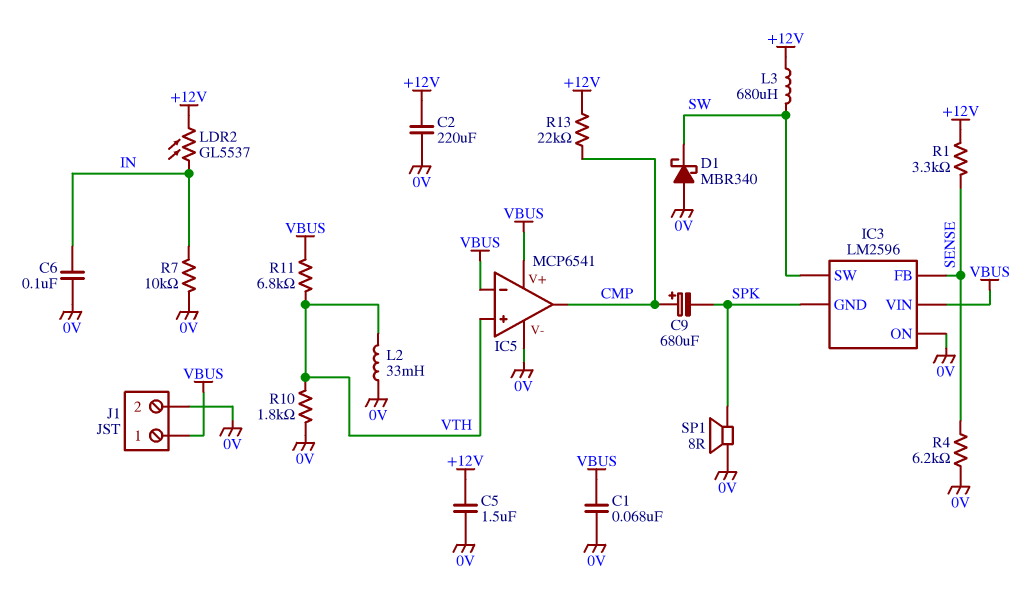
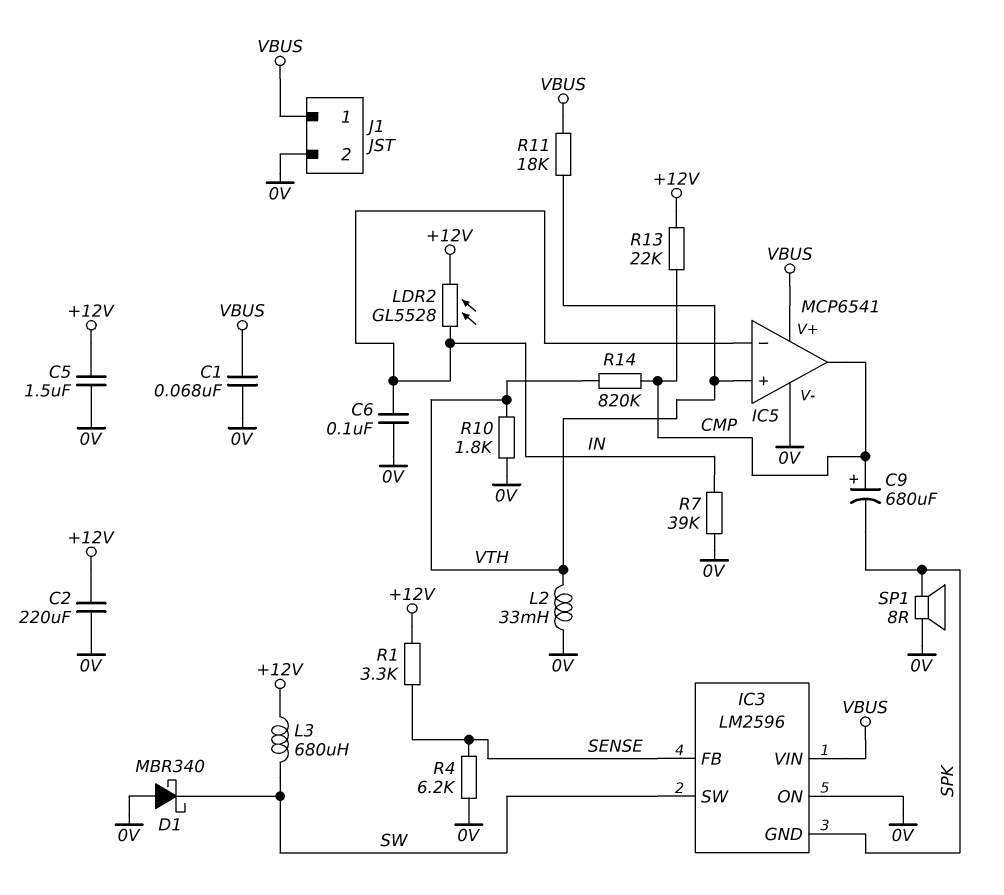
IC5 pin in-: VBUS -> IN
LDR2: GL5537 (+12V, IN) -> GL5528 (+12V, IN)
R7: 10k (0V, IN) -> 39k (0V, IN)
R11: 6.8k (VBUS, VTH) -> 18k (VBUS, VTH)
R14: none -> 820k (CMP, VTH)

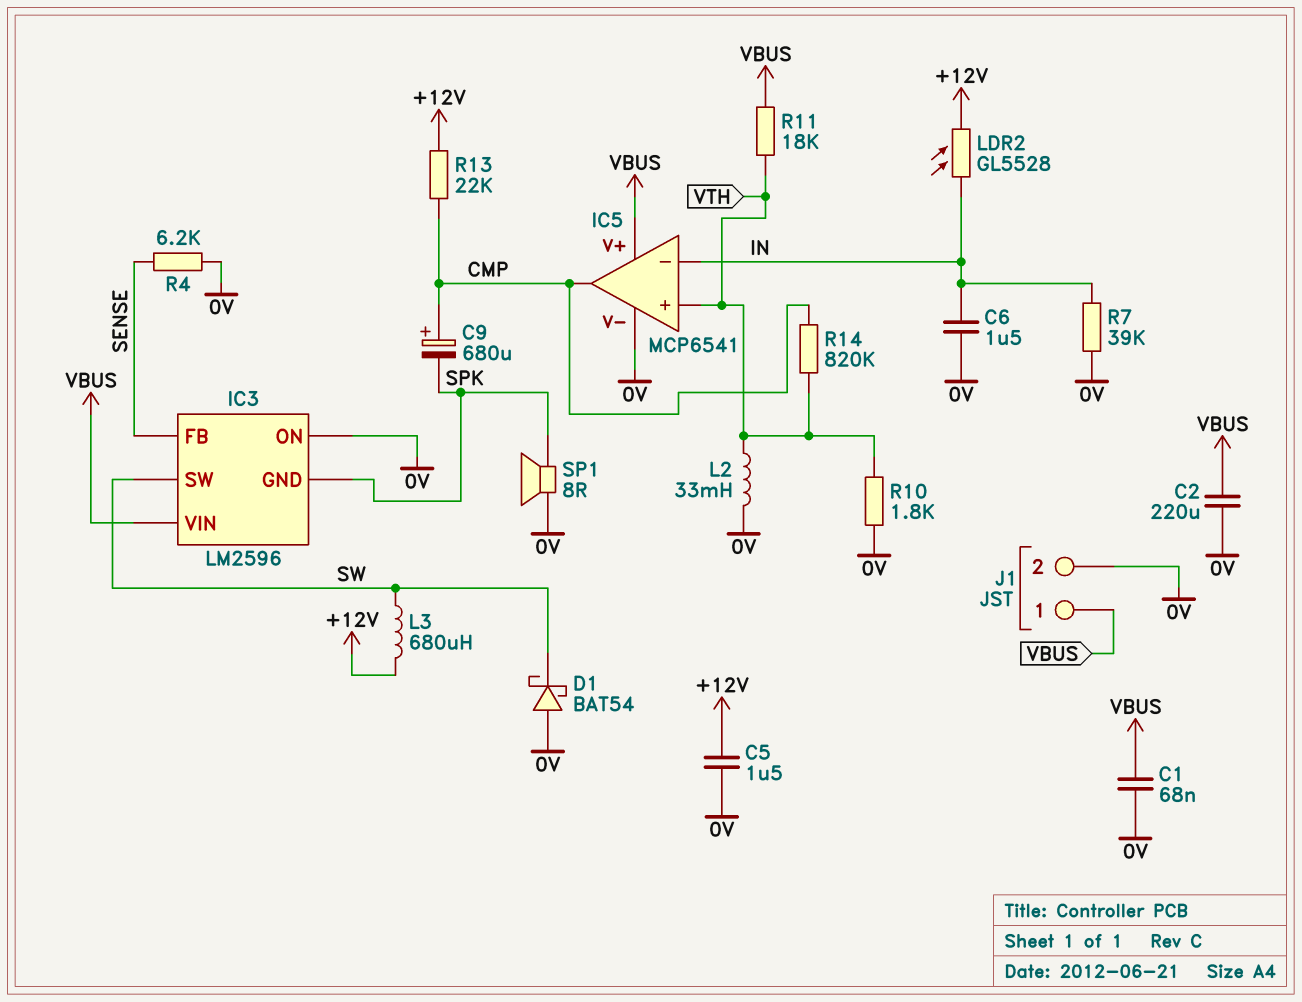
C2: 220uF (+12V, 0V) -> 220uF (0V, VBUS)
C6: 100nF (0V, IN) -> 1.5uF (0V, IN)
D1: schottky MBR340 (A 0V, K SW) -> schottky BAT54 (A 0V, K SW)
R1: 3.3k (+12V, SENSE) -> none

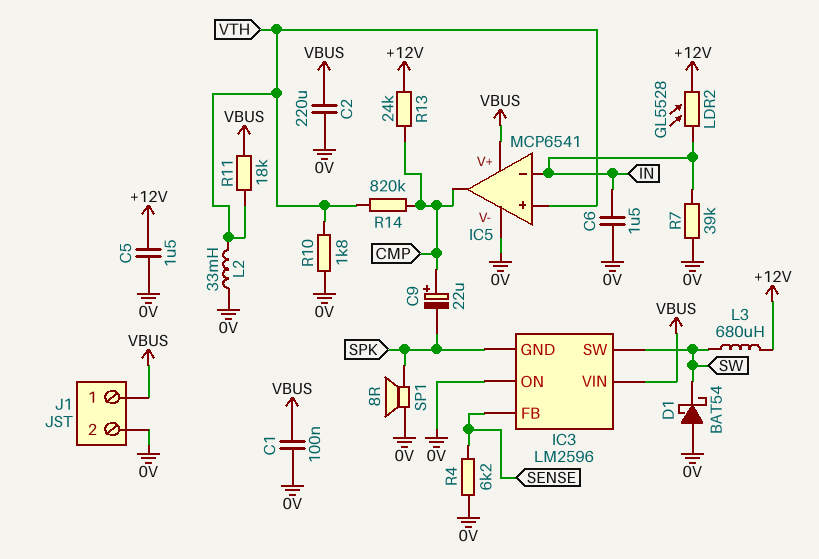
C1: 68nF (0V, VBUS) -> 100nF (0V, VBUS)
C9: 680uF (plus CMP, minus SPK) -> 22uF (plus CMP, minus SPK)
R13: 22k (+12V, CMP) -> 24k (+12V, CMP)

